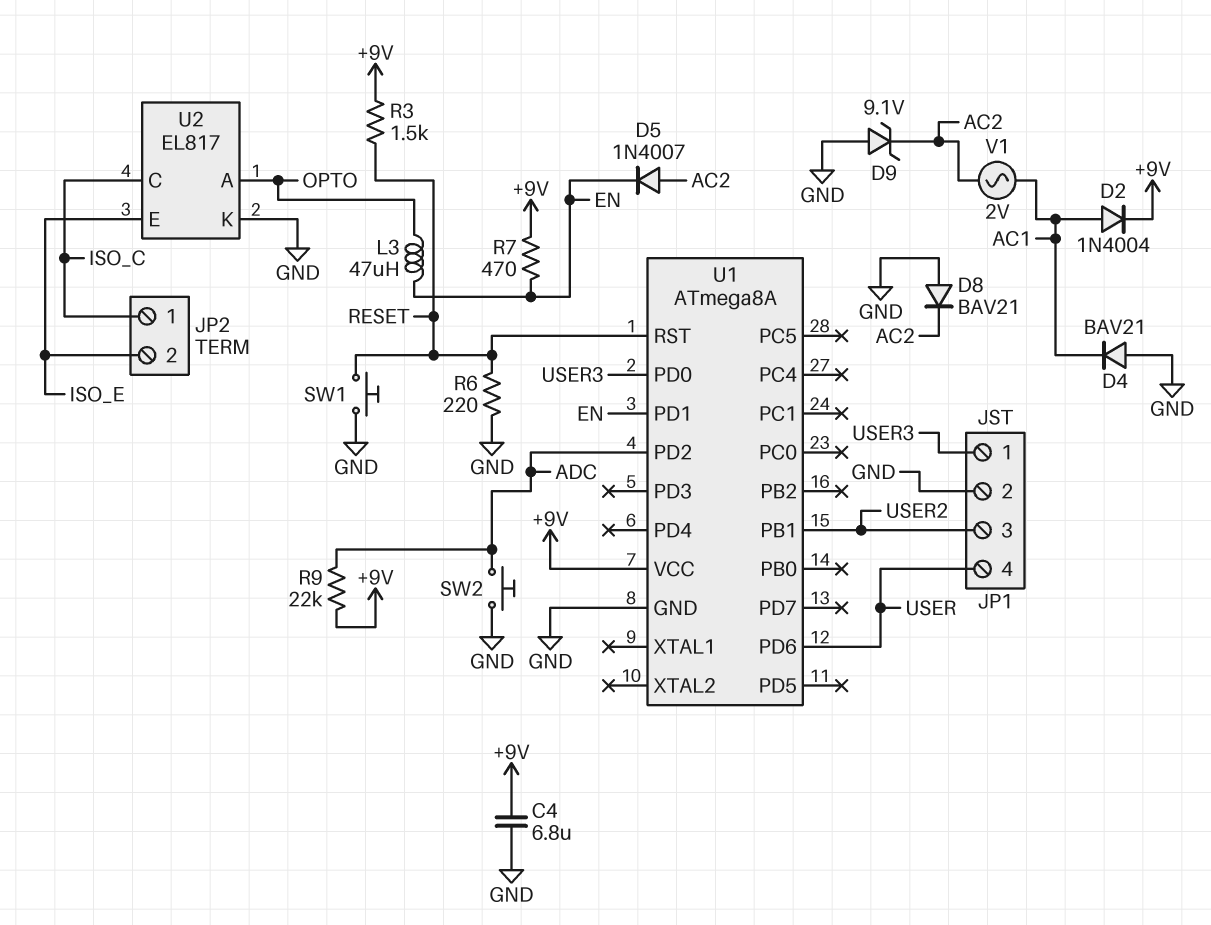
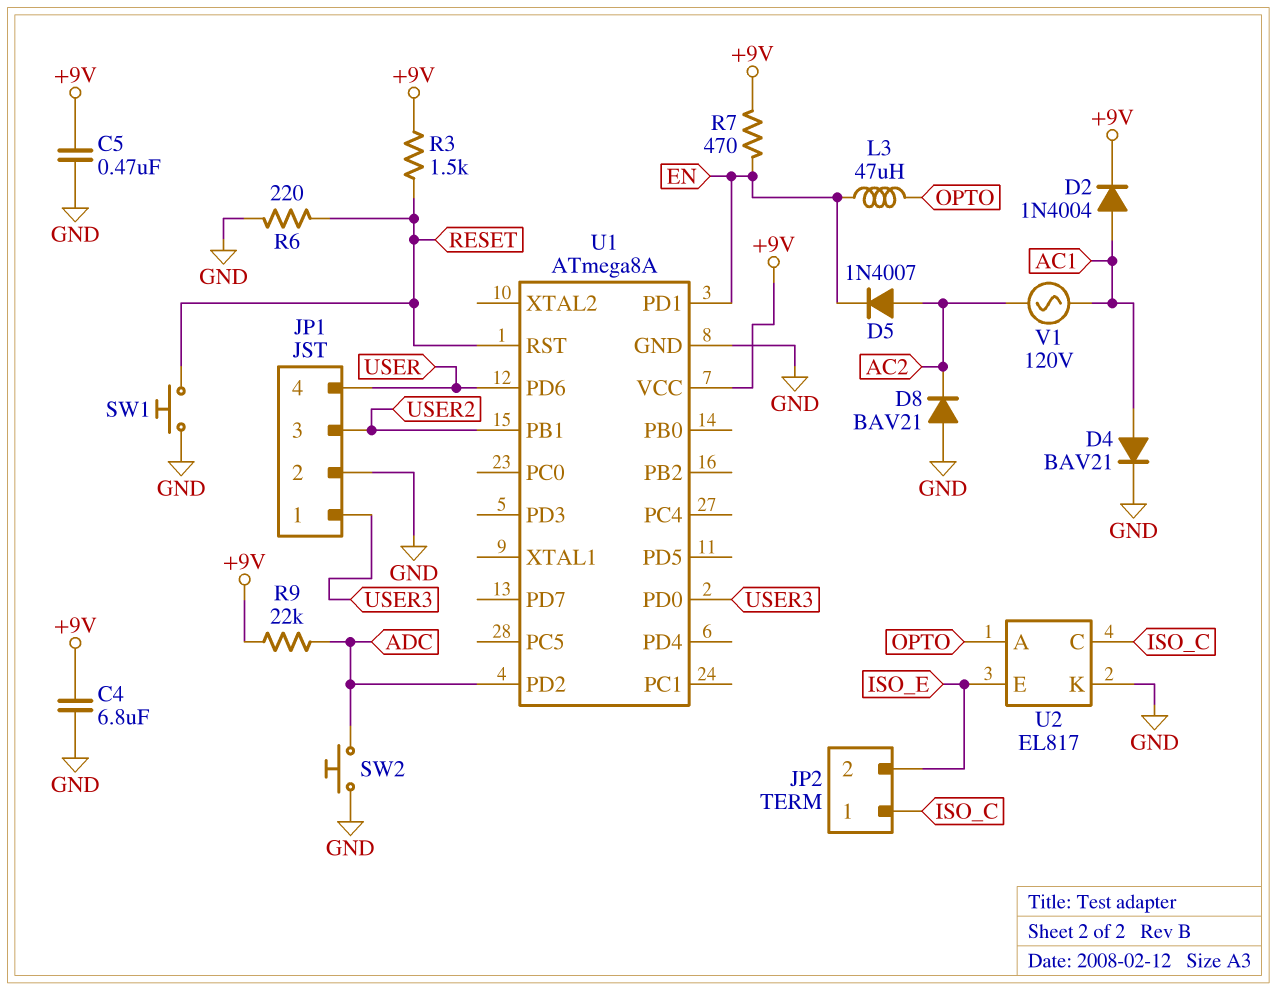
C5: none -> 470nF (+9V, GND)
D4: diode BAV21 (A GND, K AC1) -> diode BAV21 (A AC1, K GND)
D9: zener 9.1V (A GND, K AC2) -> none
V1: AC 2V (AC1, AC2) -> AC 120V (AC1, AC2)

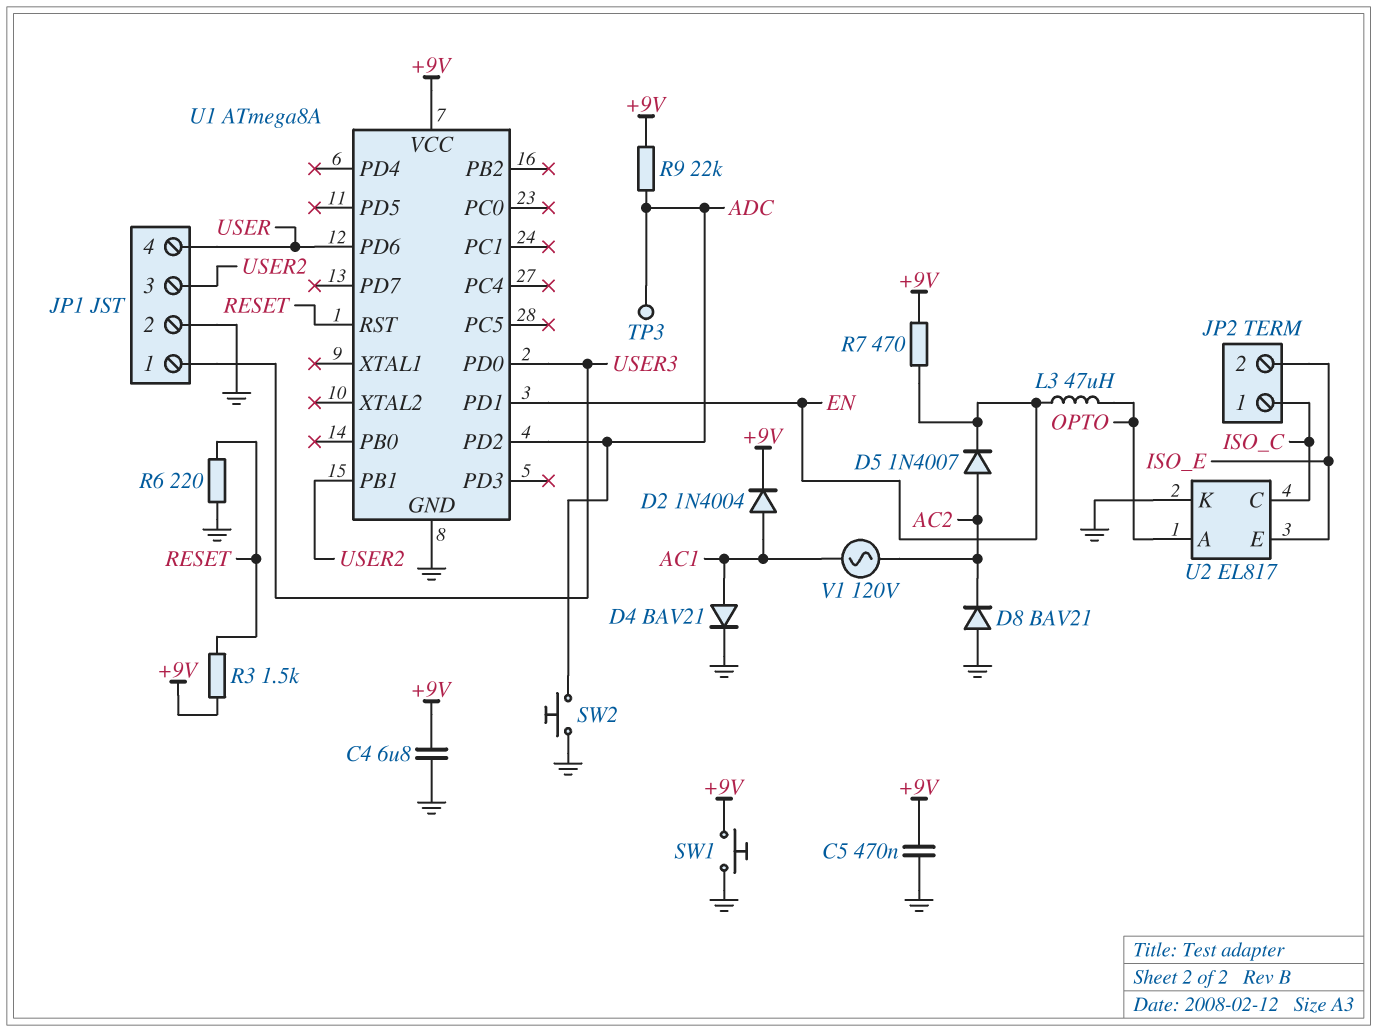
SW1: button (GND, RESET) -> button (+9V, GND)
TP3: none -> test point (ADC)

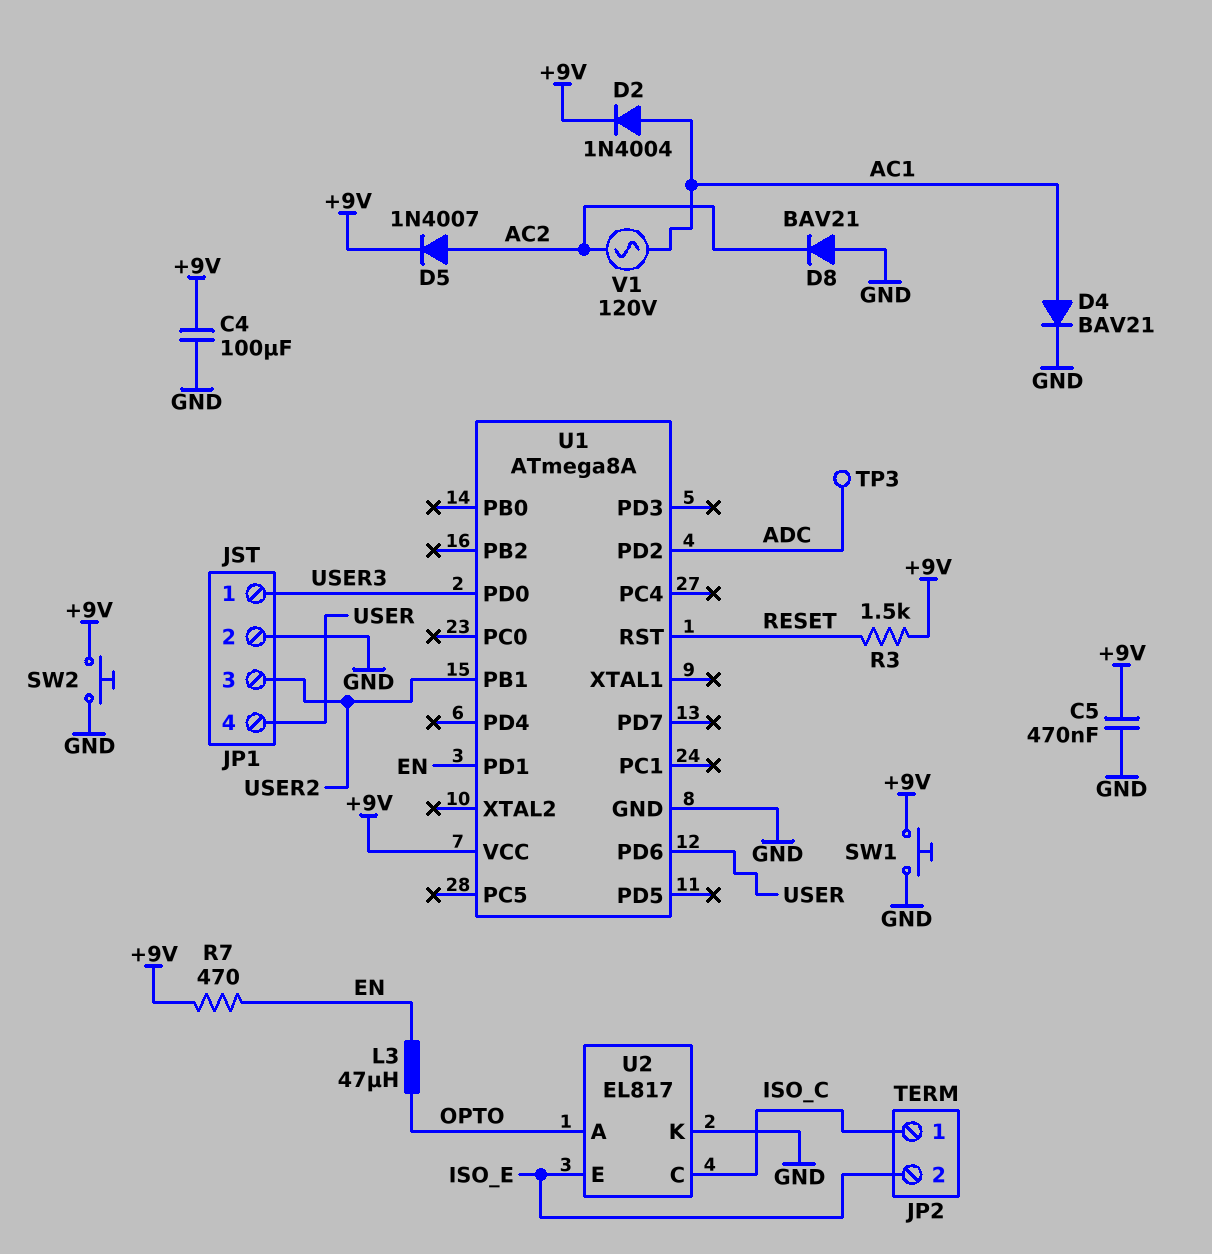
C4: 6.8uF (+9V, GND) -> 100uF (+9V, GND)
D5: diode 1N4007 (A AC2, K EN) -> diode 1N4007 (A AC2, K +9V)
R6: 220 (GND, RESET) -> none
R9: 22k (+9V, ADC) -> none
SW2: button (ADC, GND) -> button (+9V, GND)

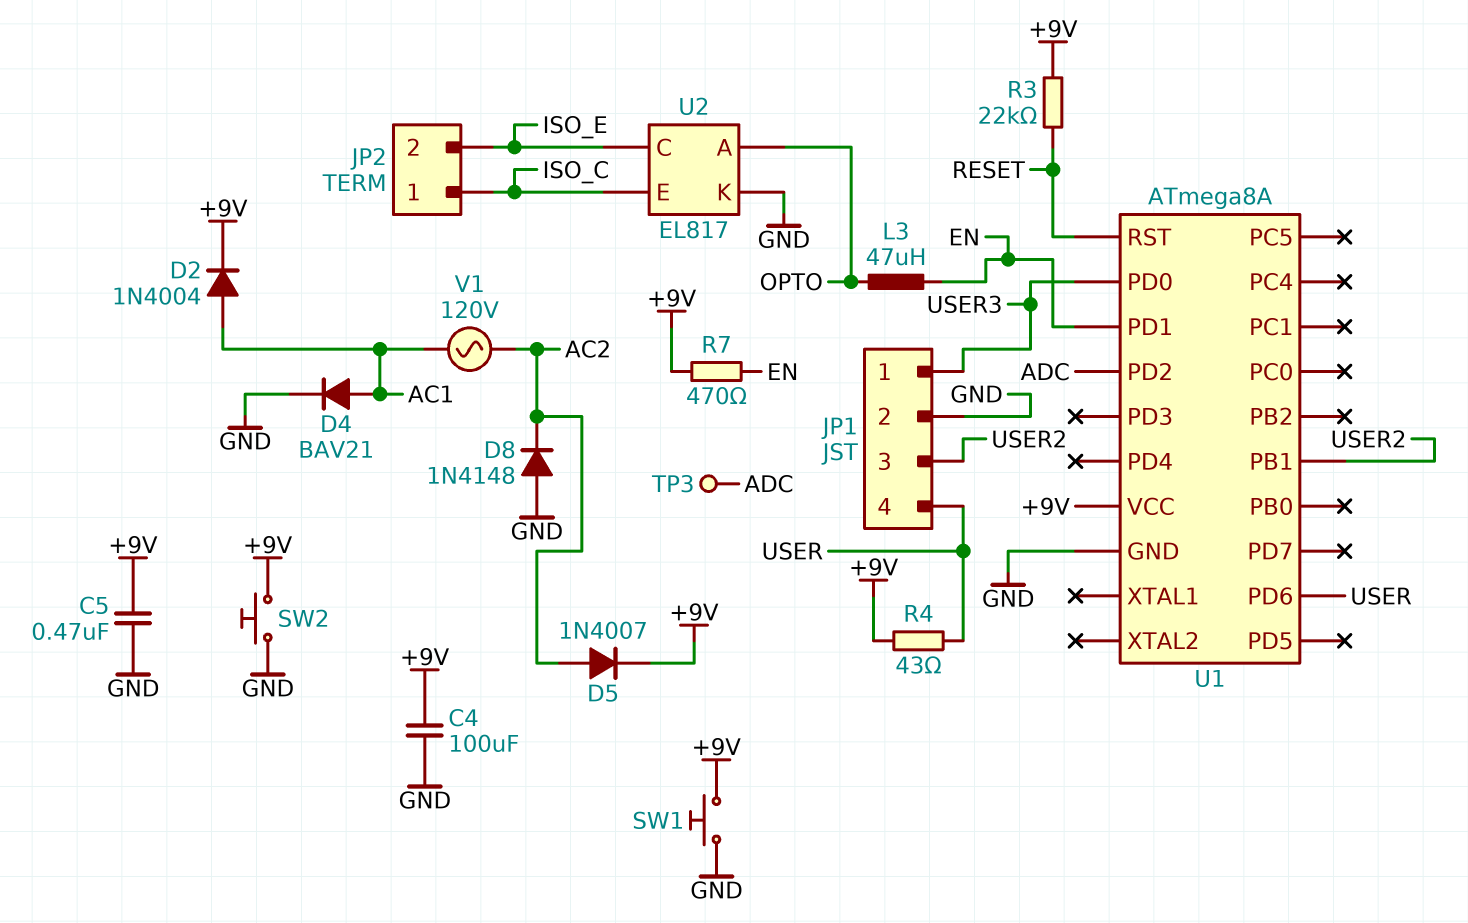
D8: diode BAV21 (A GND, K AC2) -> diode 1N4148 (A GND, K AC2)
R3: 1.5k (+9V, RESET) -> 22k (+9V, RESET)
R4: none -> 43 (+9V, USER)
U2 pin C: ISO_C -> ISO_E
U2 pin E: ISO_E -> ISO_C

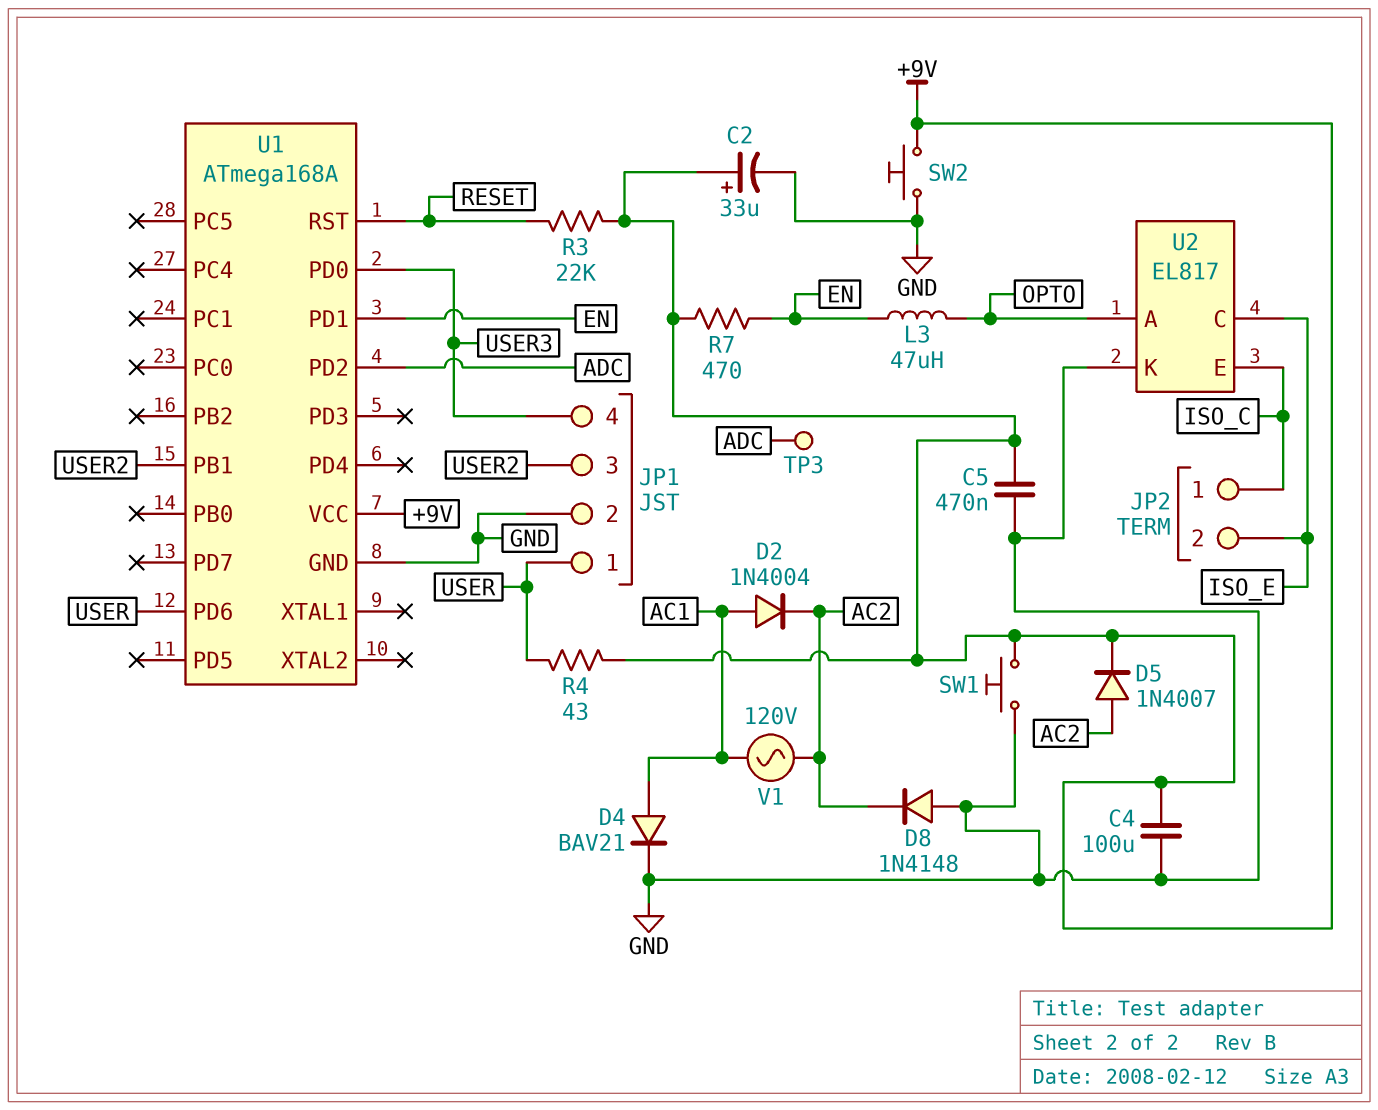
C2: none -> 33uF (plus +9V, minus GND)
D2: diode 1N4004 (A AC1, K +9V) -> diode 1N4004 (A AC1, K AC2)
JP1 pin 1: USER3 -> USER
JP1 pin 4: USER -> USER3
U1: ATmega8A -> ATmega168A

